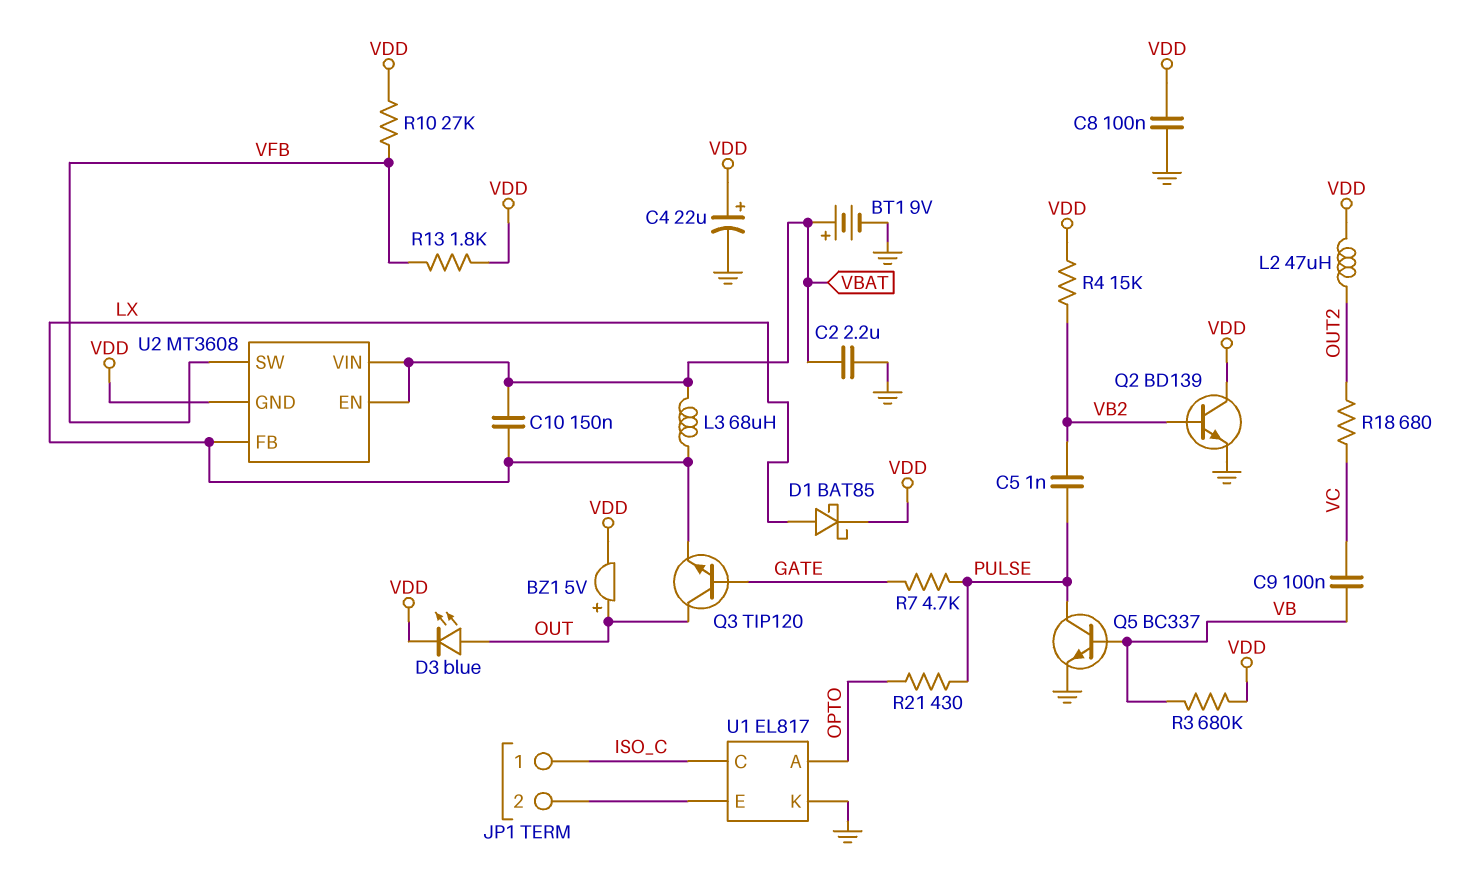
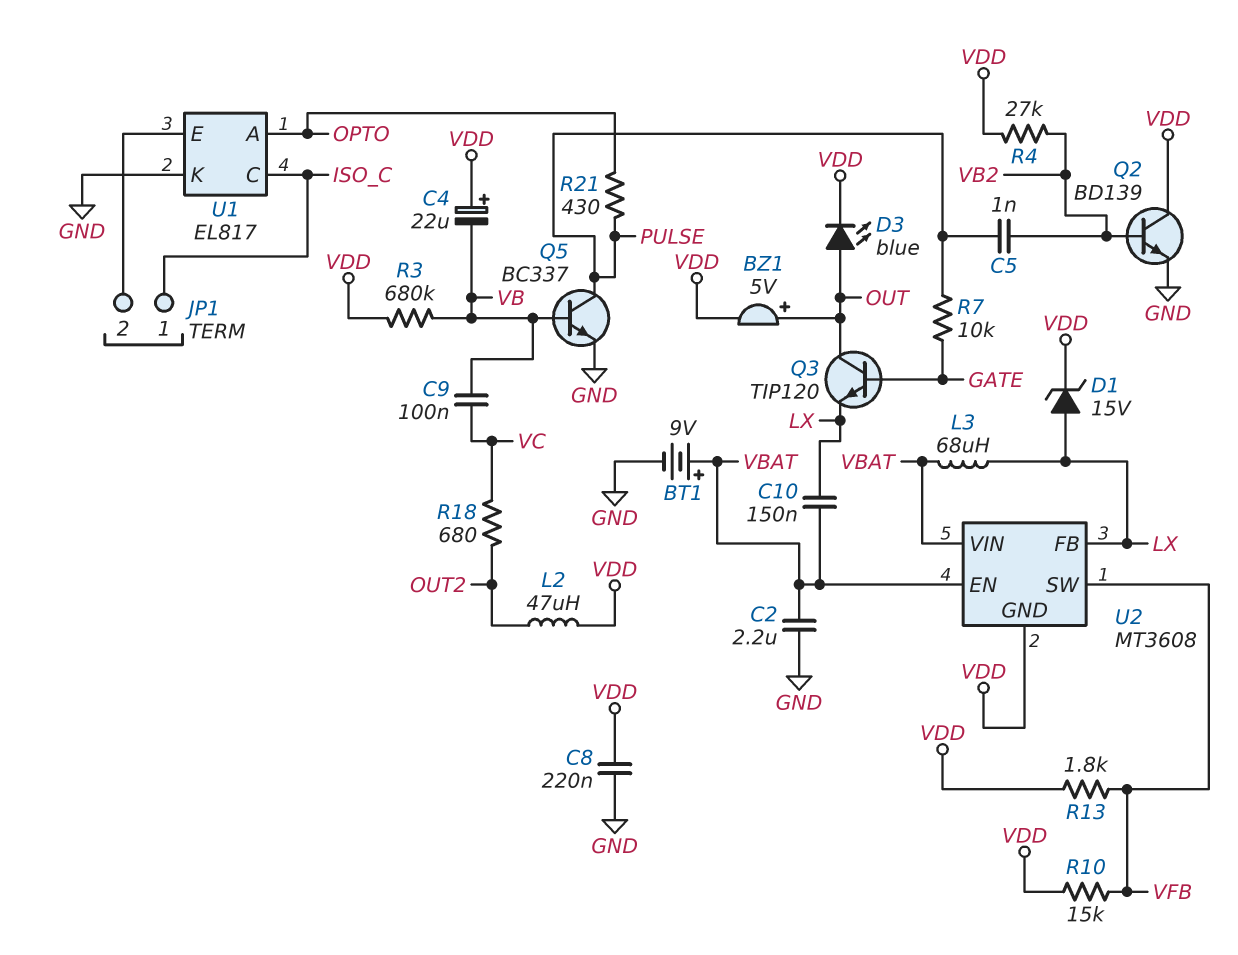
C4: 22uF (plus VDD, minus GND) -> 22uF (plus VDD, minus VB)
C8: 100nF (GND, VDD) -> 220nF (GND, VDD)
D1: schottky BAT85 (A LX, K VDD) -> zener 15V (A LX, K VDD)
R4: 15k (VB2, VDD) -> 27k (VB2, VDD)
R7: 4.7k (GATE, PULSE) -> 10k (GATE, PULSE)
R10: 27k (VDD, VFB) -> 15k (VDD, VFB)

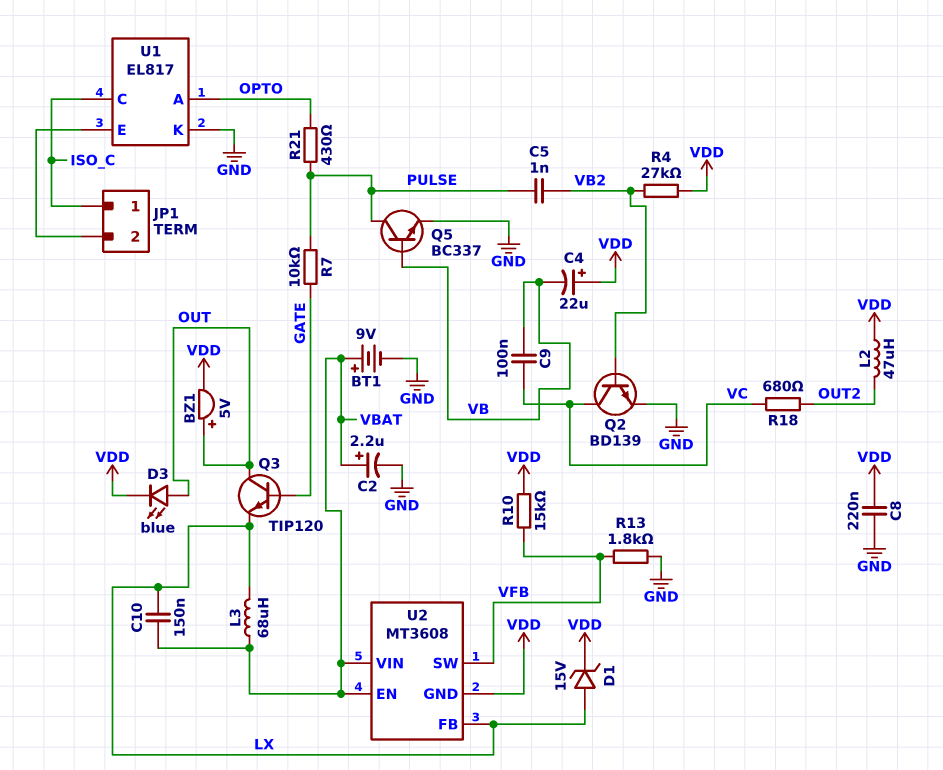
C2: 2.2uF (GND, VBAT) -> 2.2uF (plus VBAT, minus GND)
Q2: NPN BD139 (B VB2, C VDD, E GND) -> NPN BD139 (B VB2, C VC, E GND)
R3: 680k (VB, VDD) -> none
R13: 1.8k (VDD, VFB) -> 1.8k (GND, VFB)

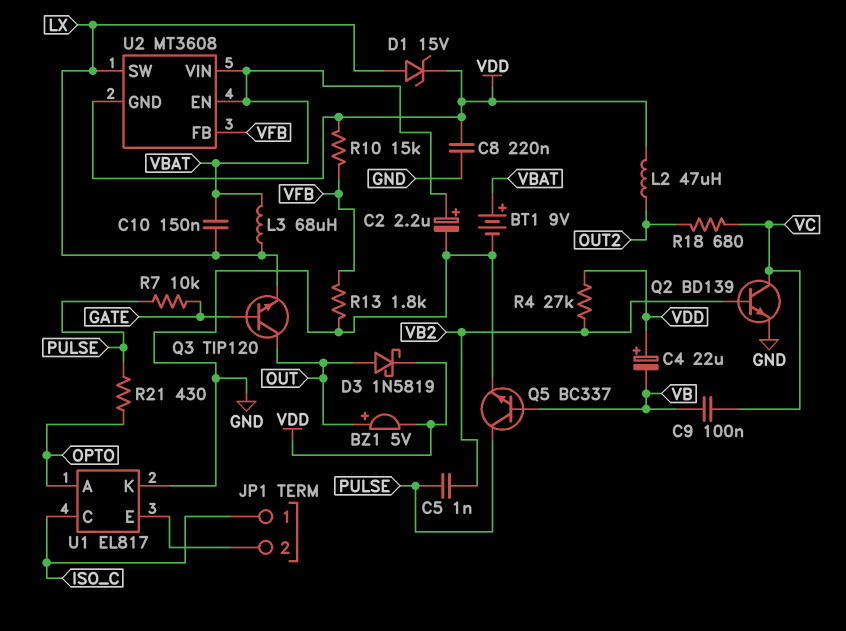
D3: LED blue (A OUT, K VDD) -> schottky 1N5819 (A OUT, K VDD)
U2 pin FB: LX -> VFB
U2 pin SW: VFB -> LX

